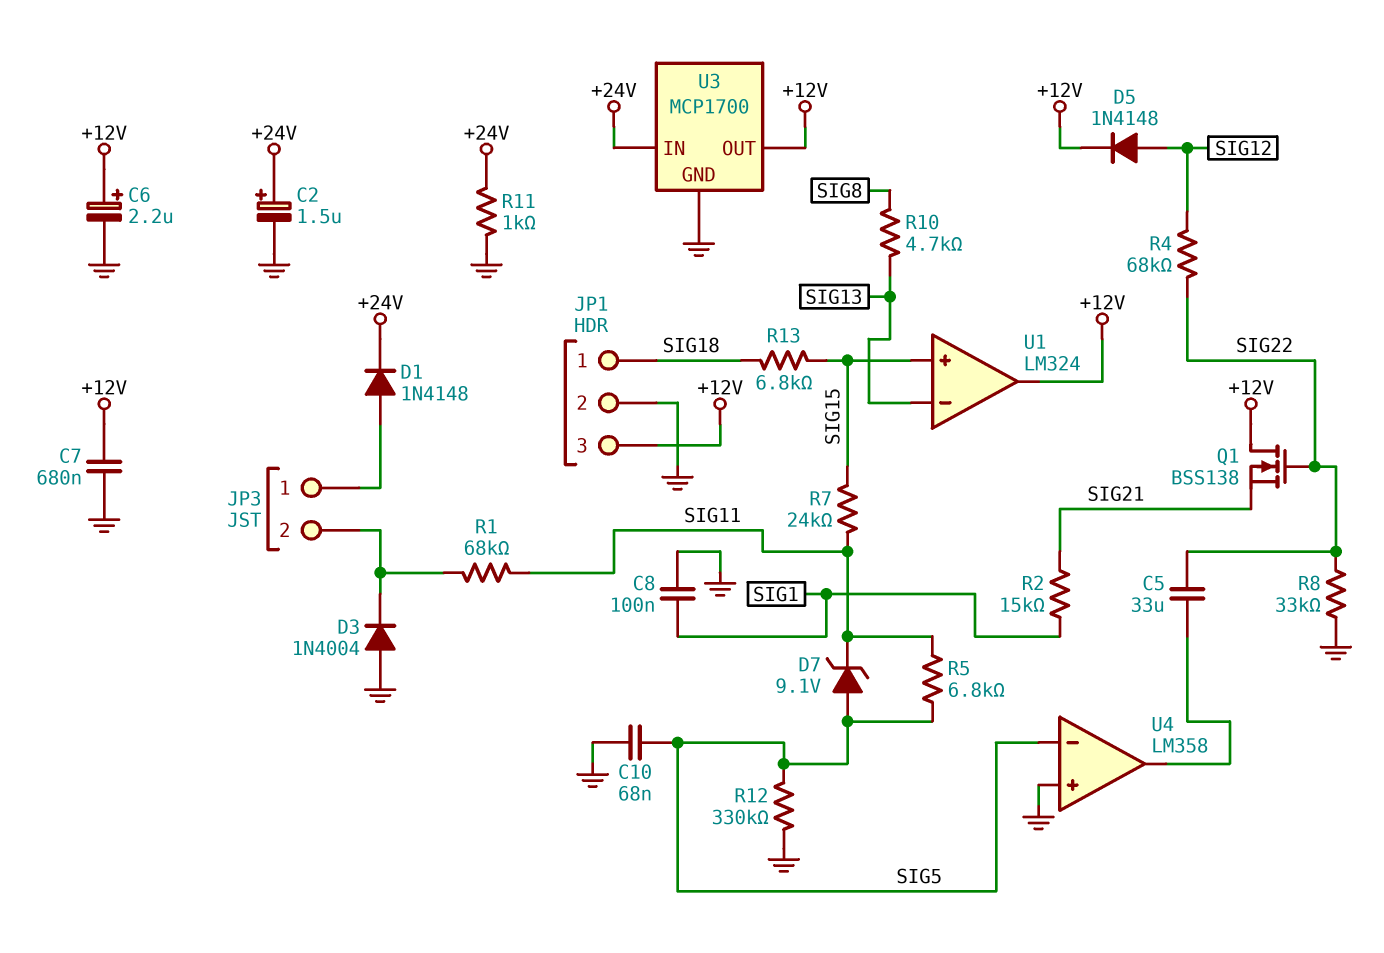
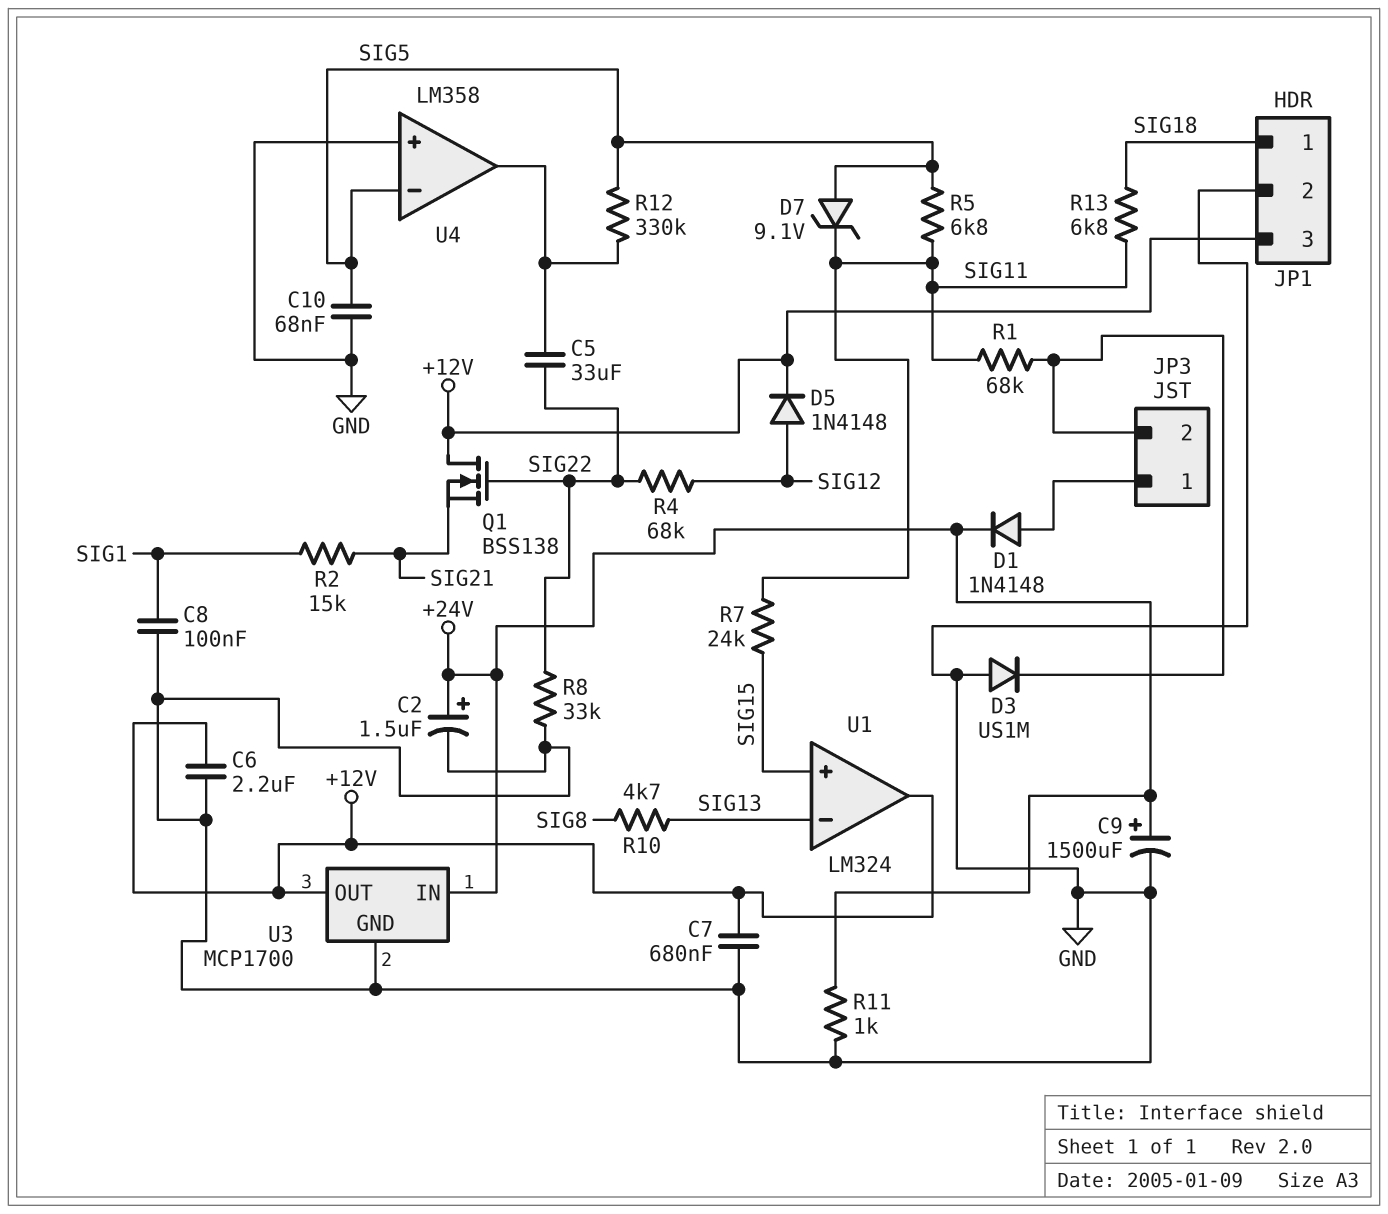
C6: 2.2uF (plus +12V, minus GND) -> 2.2uF (+12V, GND)
C9: none -> 1500uF (plus +24V, minus GND)
D3: diode 1N4004 (A GND, K JP3/2) -> diode US1M (A GND, K JP3/2)
R12: 330k (GND, SIG5) -> 330k (SIG5, U4/out)
R13: 6.8k (SIG15, SIG18) -> 6.8k (SIG11, SIG18)

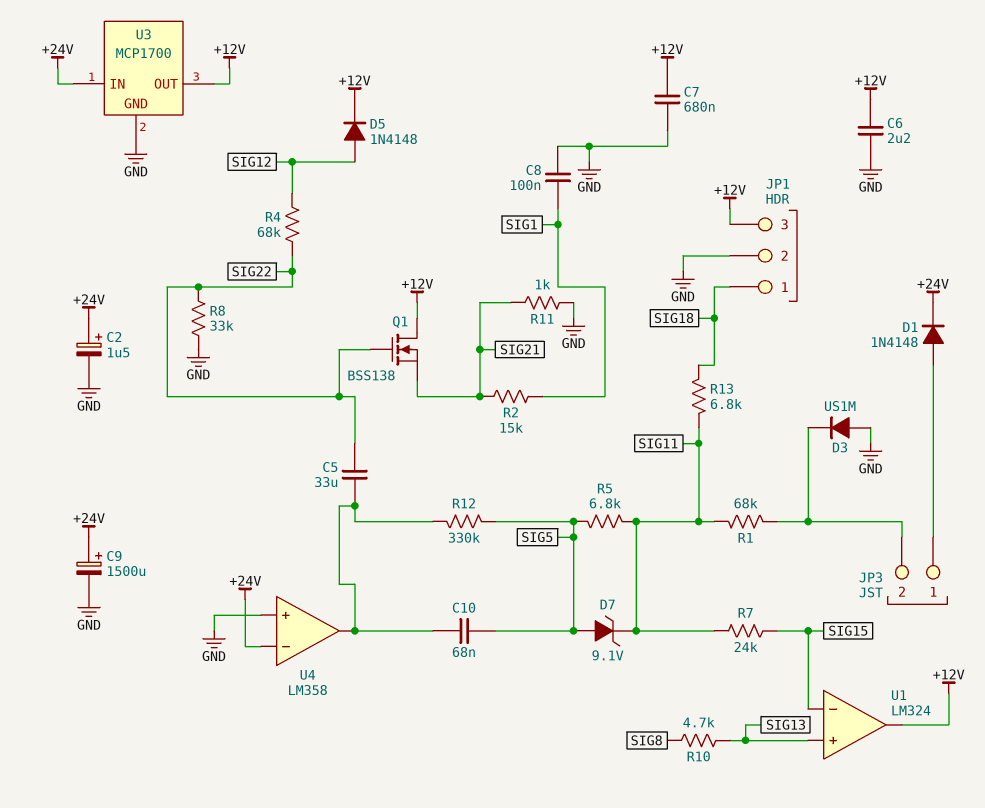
C10: 68nF (GND, SIG5) -> 68nF (SIG5, U4/out)
R11: 1k (+24V, GND) -> 1k (GND, SIG21)
U1 pin in+: SIG15 -> SIG13
U1 pin in-: SIG13 -> SIG15
U4 pin in-: SIG5 -> +24V

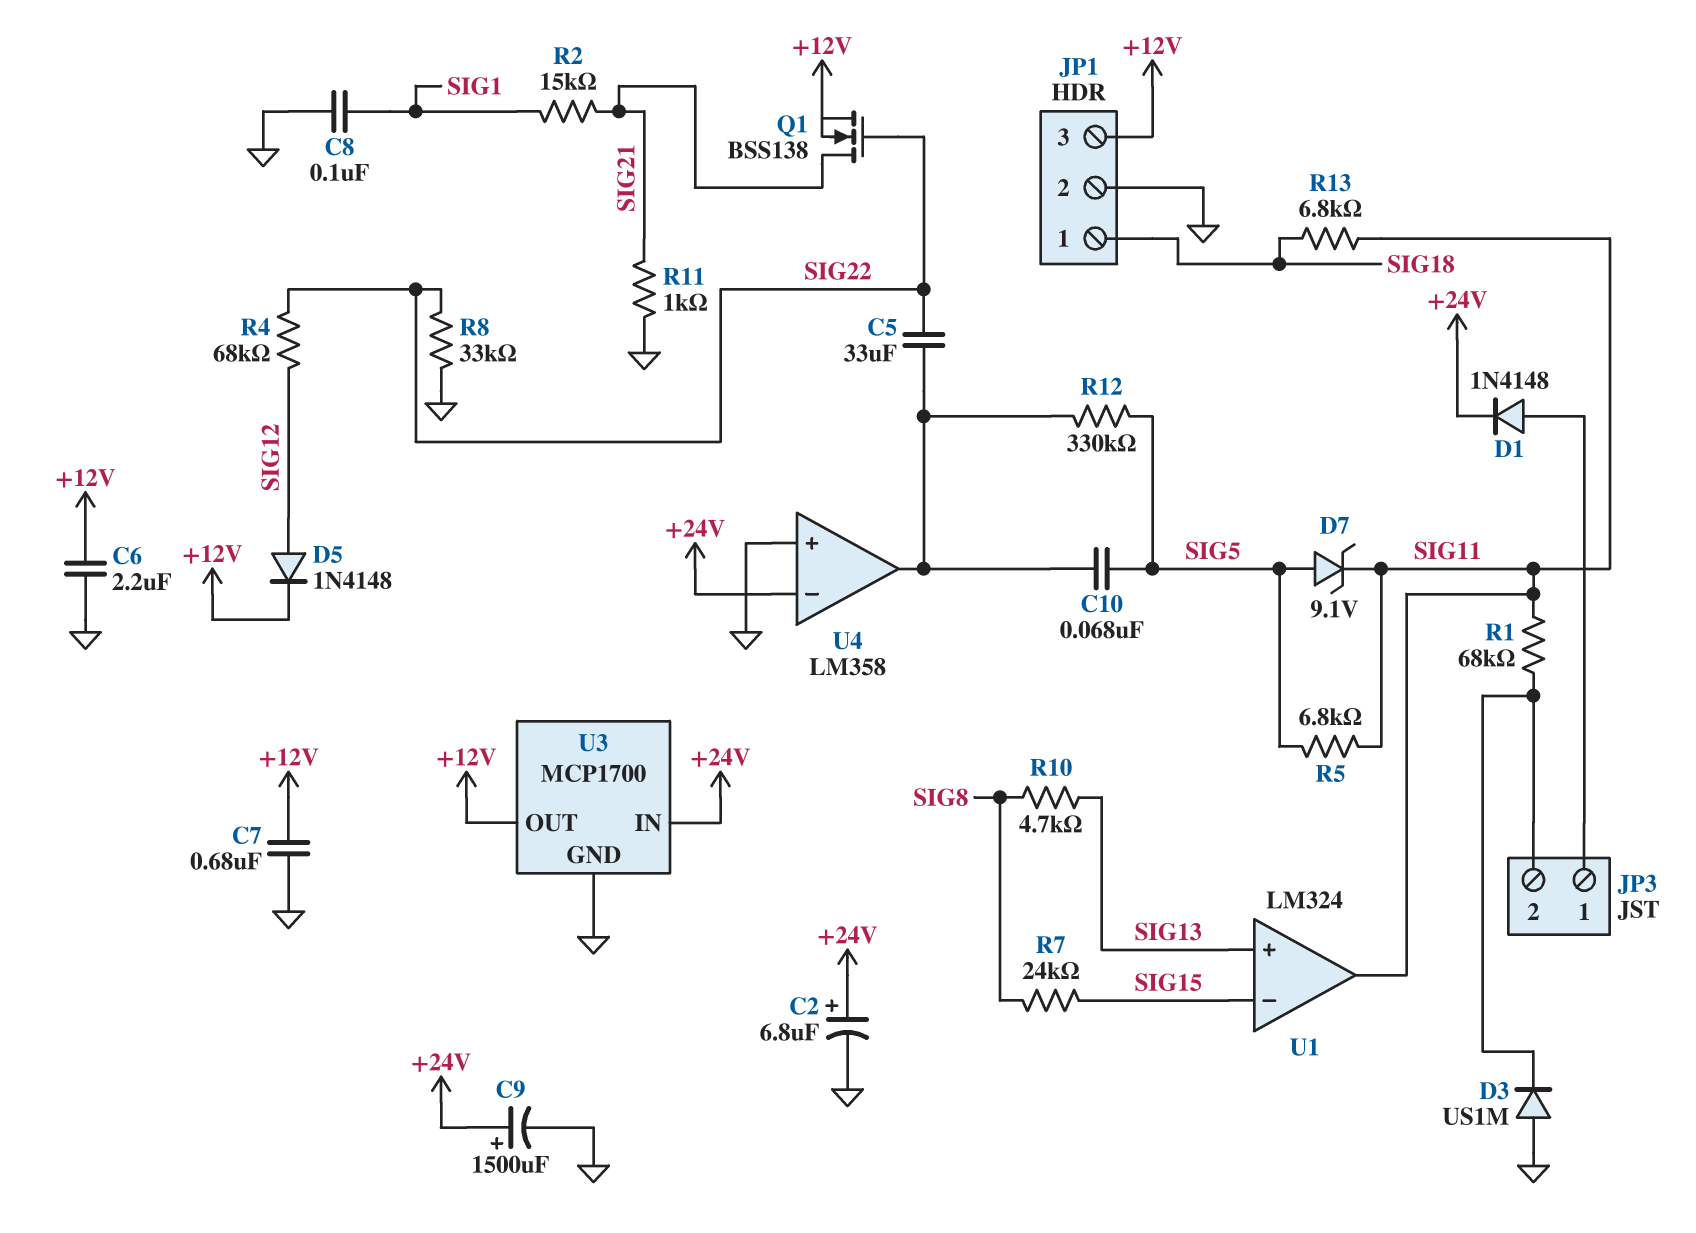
C2: 1.5uF (plus +24V, minus GND) -> 6.8uF (plus +24V, minus GND)
Q1: NMOS BSS138 (G SIG22, D +12V, S SIG21) -> NMOS BSS138 (G SIG22, D SIG21, S +12V)
R7: 24k (SIG11, SIG15) -> 24k (SIG8, SIG15)
U1 pin out: +12V -> SIG11

